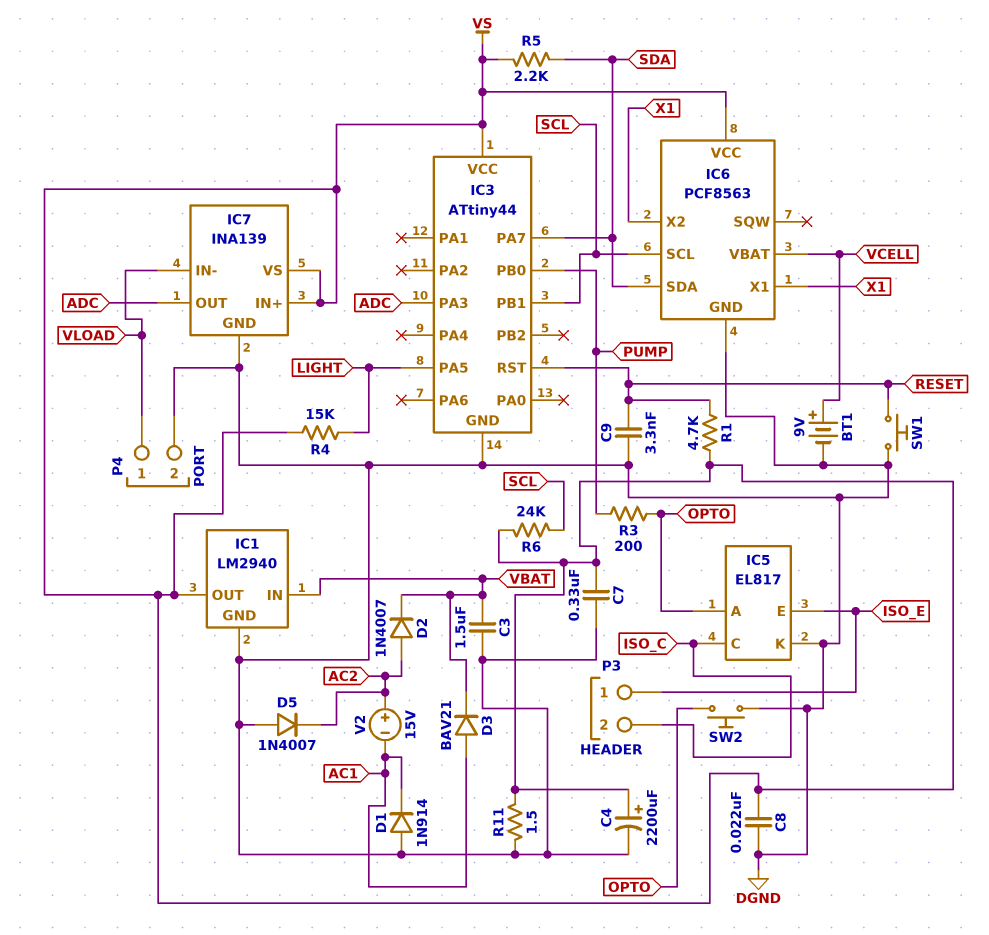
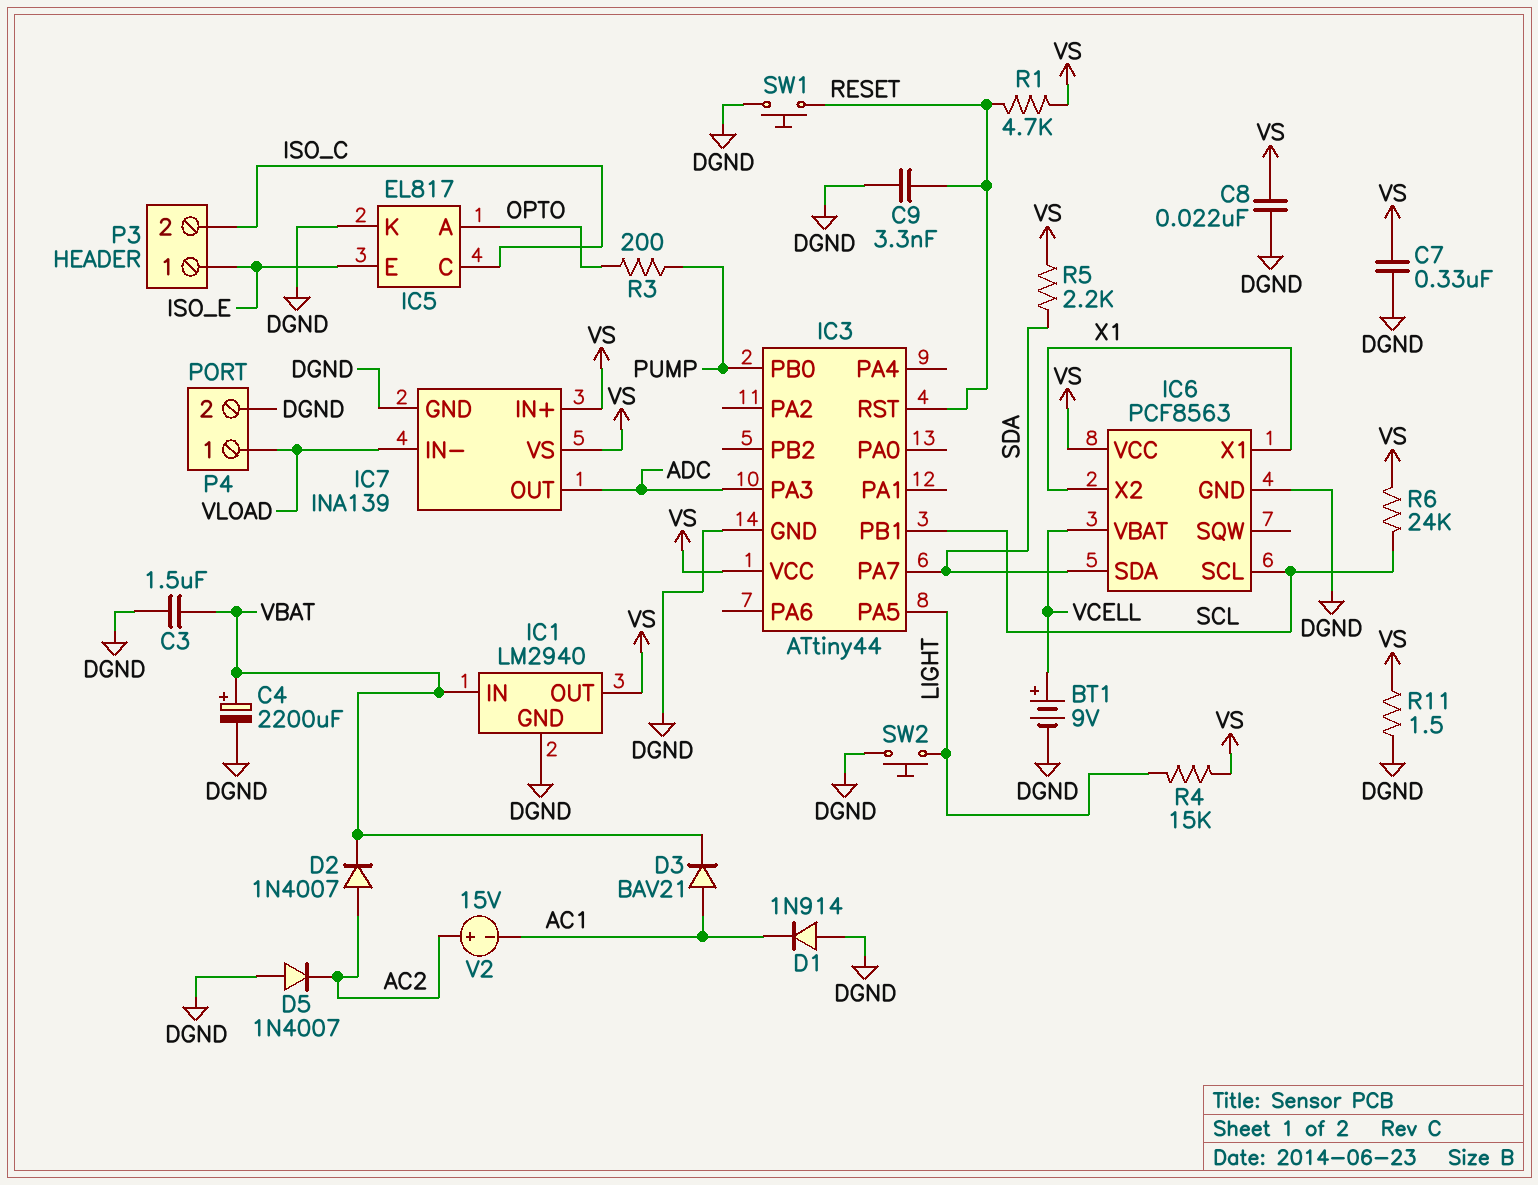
C4: 2200uF (plus VS, minus DGND) -> 2200uF (plus VBAT, minus DGND)
SW2: button (DGND, OPTO) -> button (DGND, LIGHT)

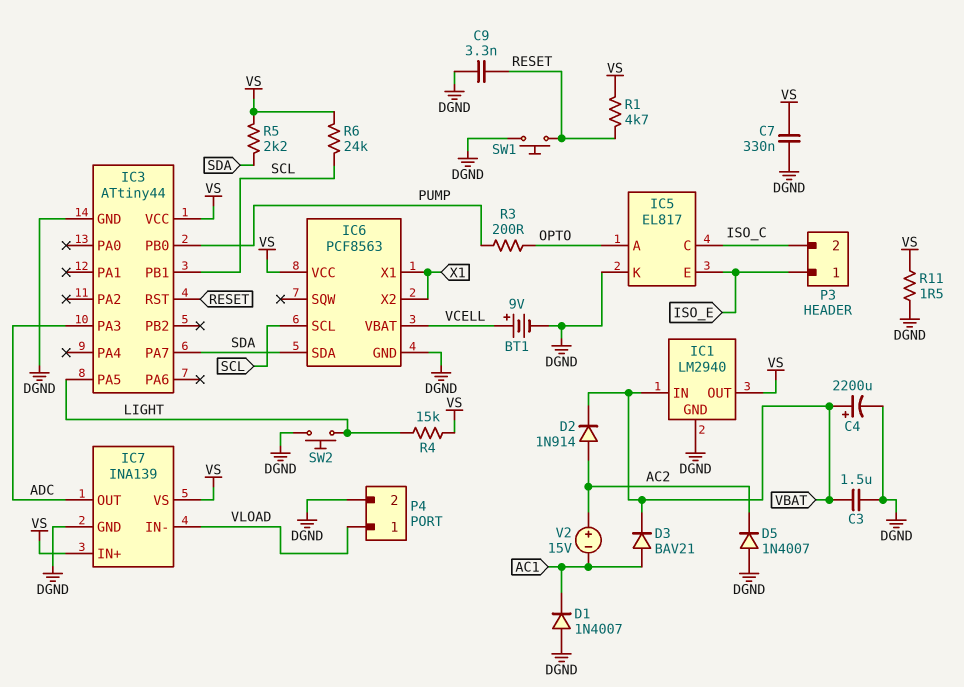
C8: 22nF (DGND, VS) -> none
D1: diode 1N914 (A DGND, K AC1) -> diode 1N4007 (A DGND, K AC1)
D2: diode 1N4007 (A AC2, K VBAT) -> diode 1N914 (A AC2, K VBAT)

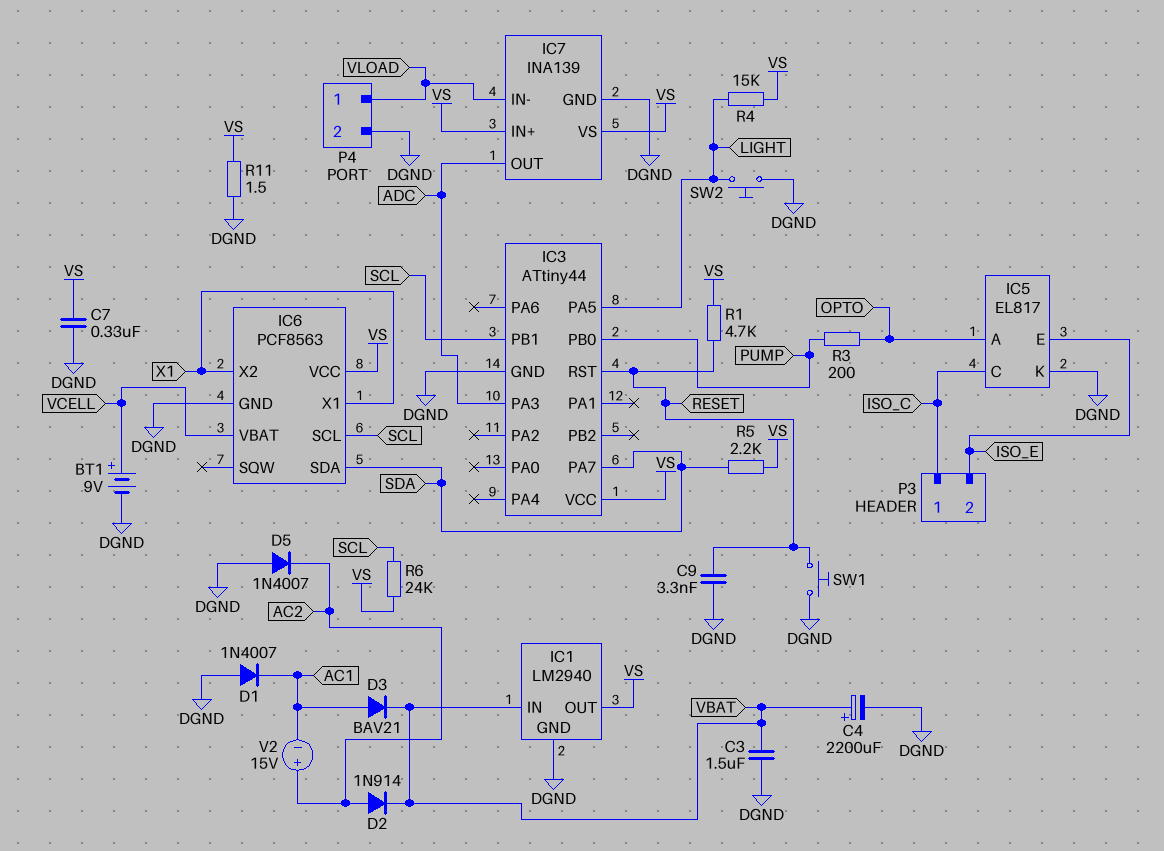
P3 pin 1: ISO_E -> ISO_C
P3 pin 2: ISO_C -> ISO_E

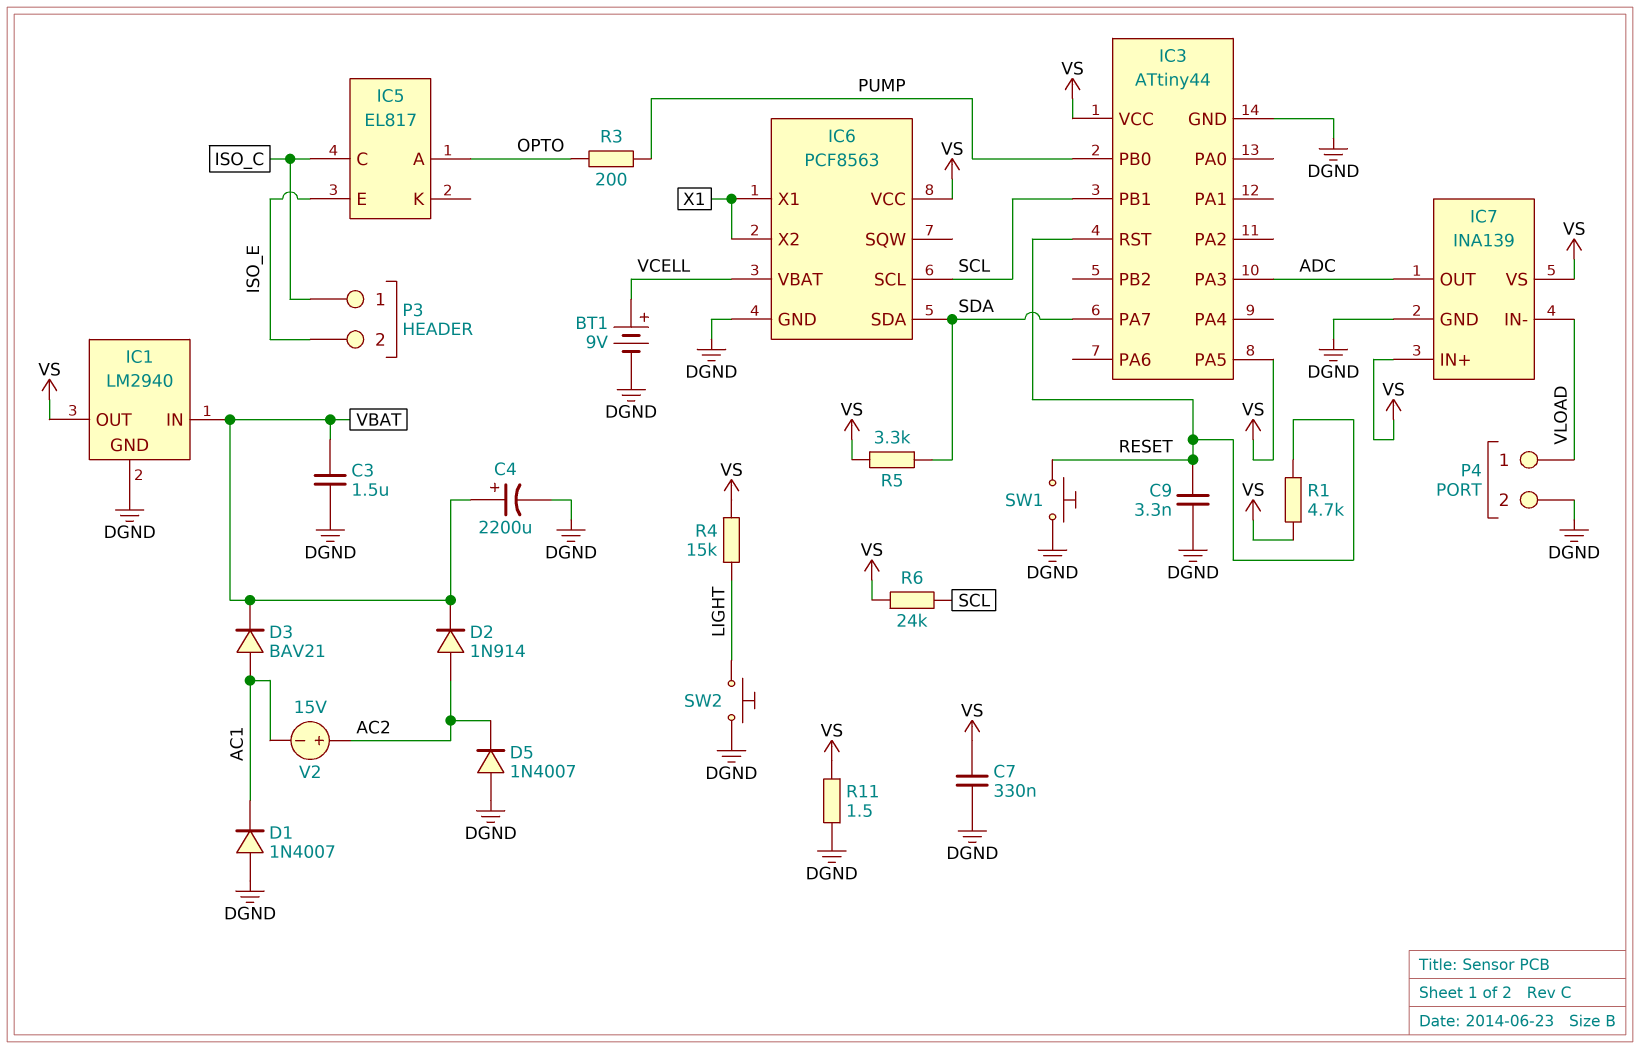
IC3 pin PA5: LIGHT -> VS
IC5 pin K: DGND -> none
R5: 2.2k (SDA, VS) -> 3.3k (SDA, VS)

